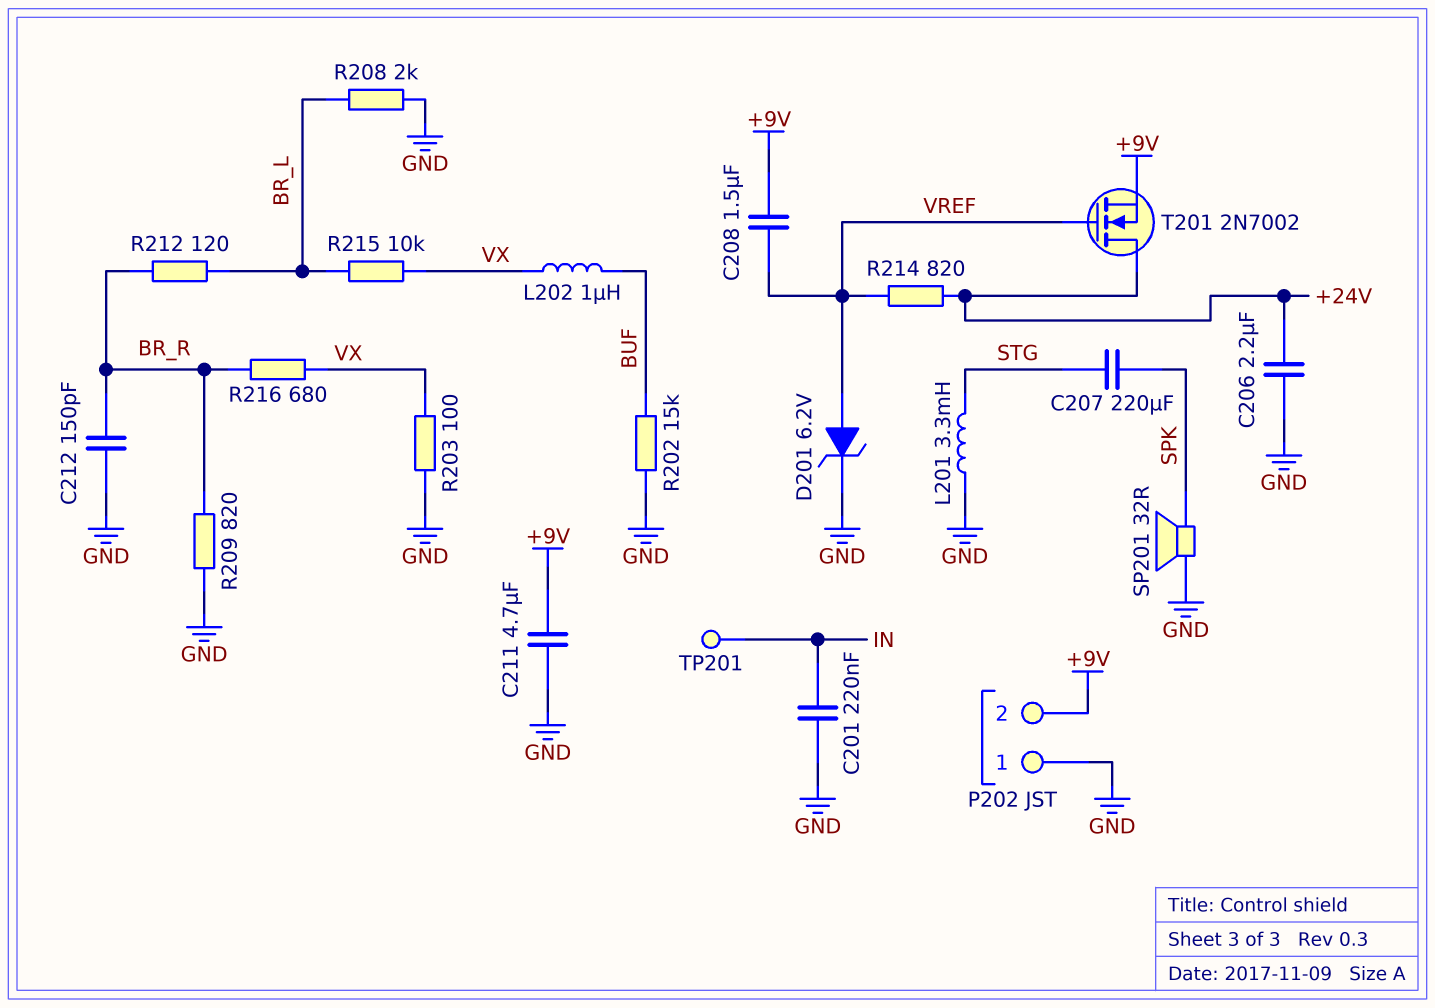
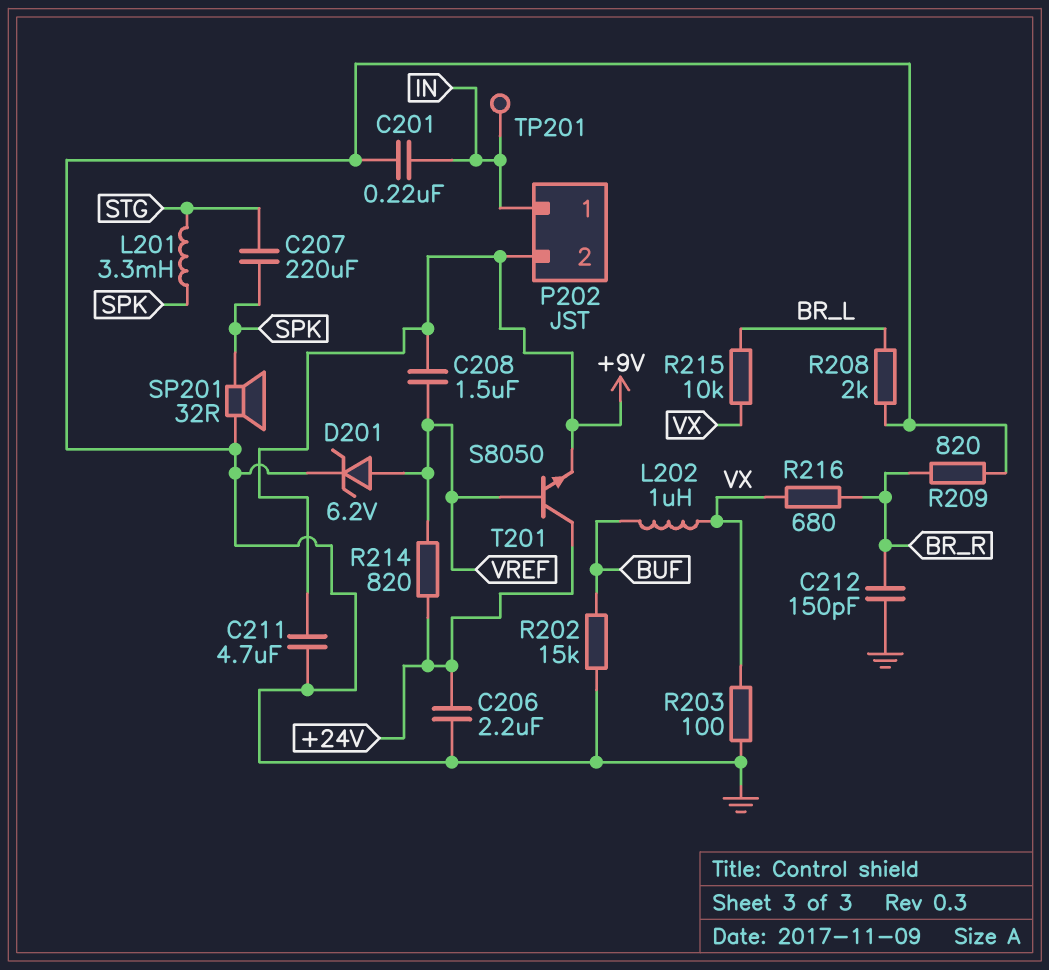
L201: 3.3mH (GND, STG) -> 3.3mH (SPK, STG)
P202 pin 1: GND -> IN
R212: 120 (BR_L, BR_R) -> none
T201: NMOS 2N7002 (G VREF, D +24V, S +9V) -> NPN S8050 (B VREF, C +24V, E +9V)

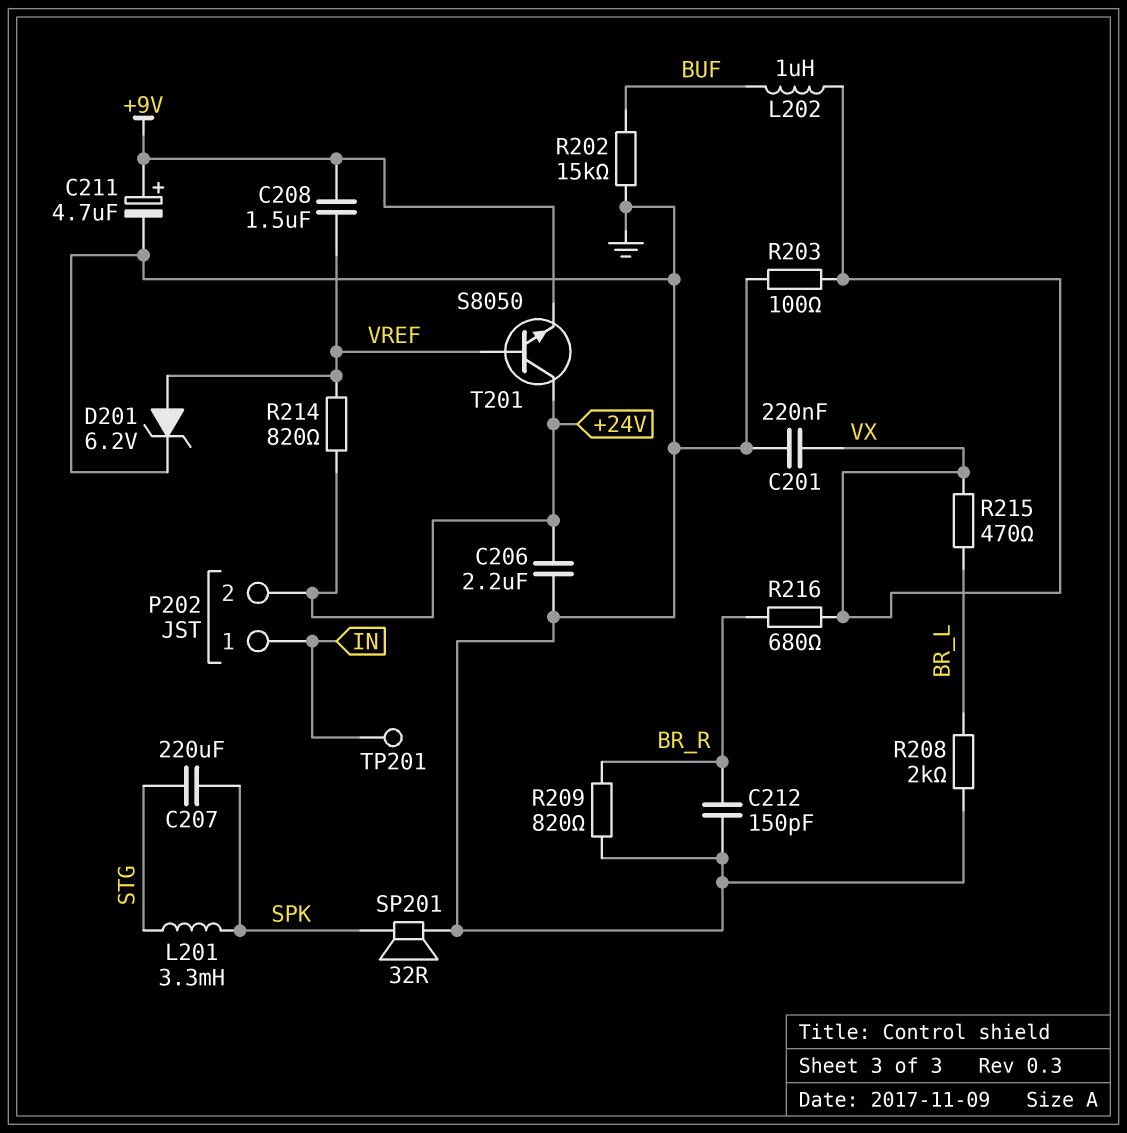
C201: 220nF (GND, IN) -> 220nF (GND, VX)
C211: 4.7uF (+9V, GND) -> 4.7uF (plus +9V, minus GND)
P202 pin 2: +9V -> +24V
R215: 10k (BR_L, VX) -> 470 (BR_L, VX)

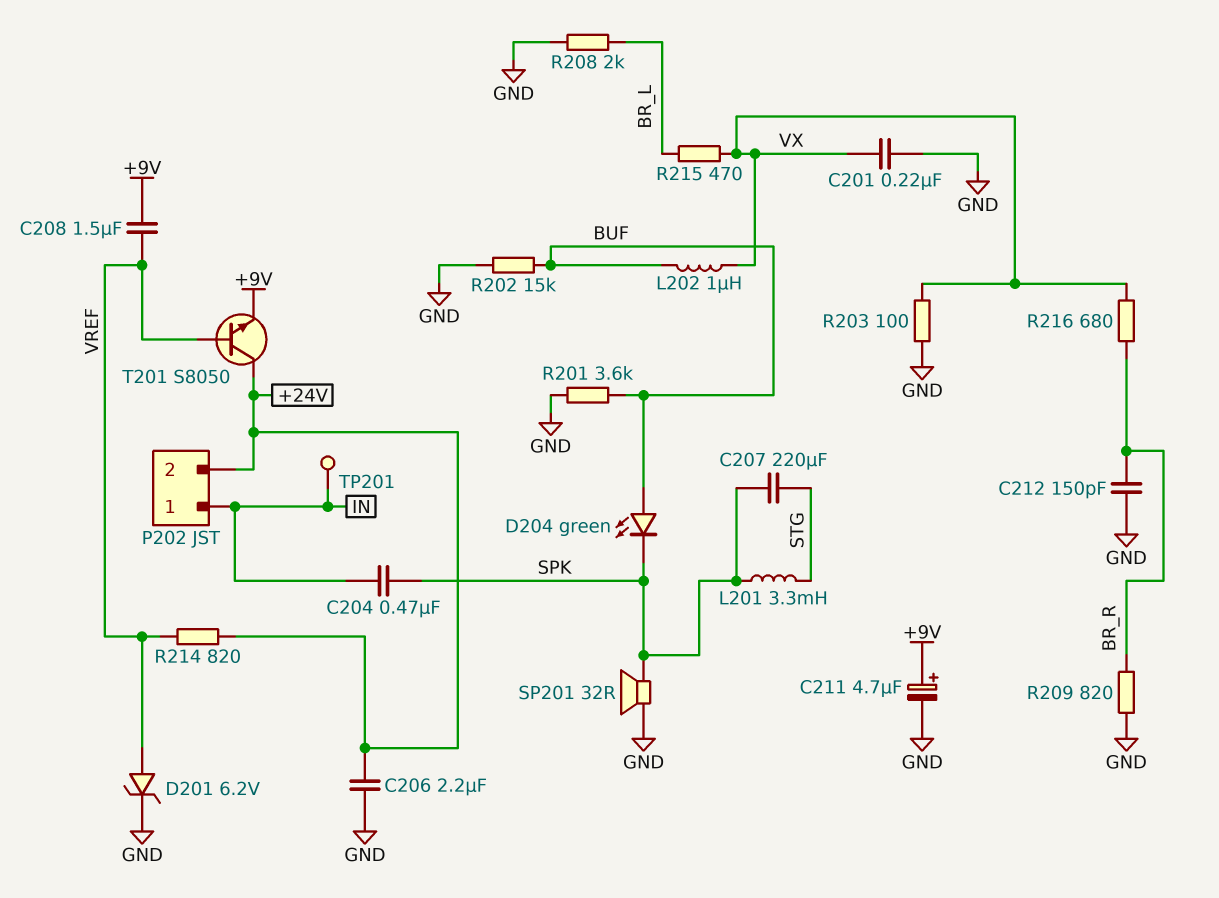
C204: none -> 470nF (IN, SPK)
D204: none -> LED green (A BUF, K SPK)
R201: none -> 3.6k (BUF, GND)

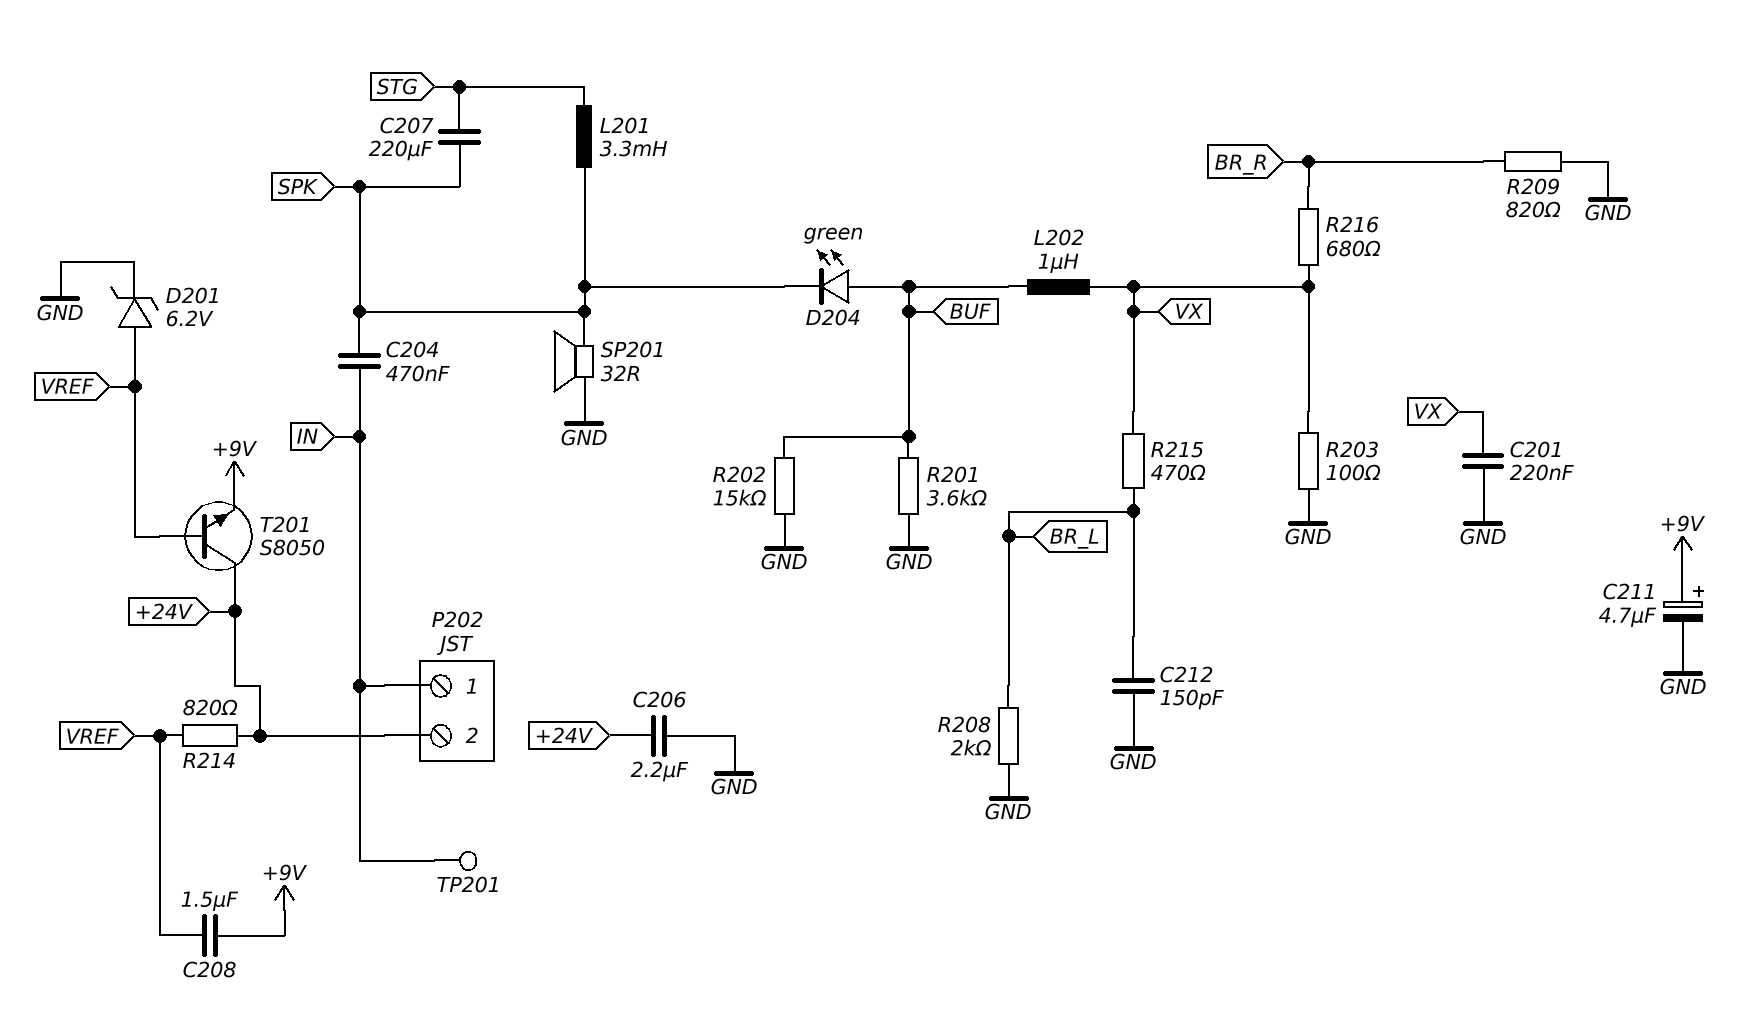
C212: 150pF (BR_R, GND) -> 150pF (BR_L, GND)

